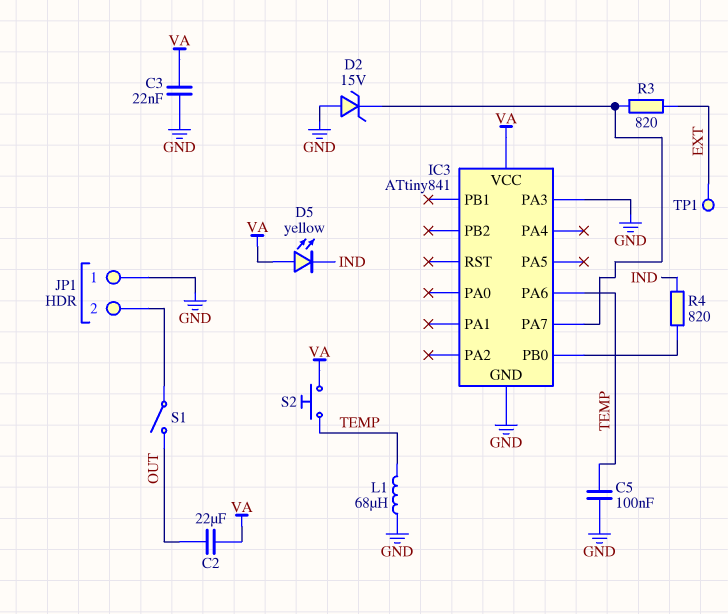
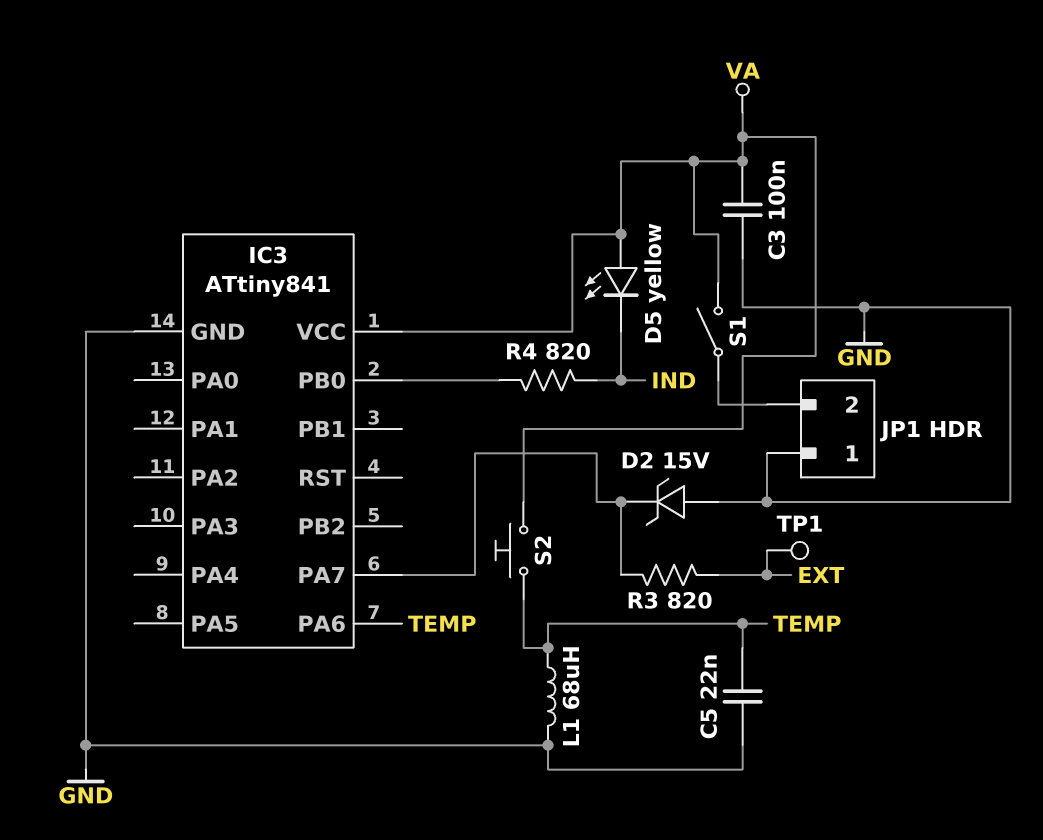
C2: 22uF (OUT, VA) -> none
C3: 22nF (GND, VA) -> 100nF (GND, VA)
C5: 100nF (GND, TEMP) -> 22nF (GND, TEMP)
IC3 pin PA3: GND -> none
S1: switch (JP1/2, OUT) -> switch (JP1/2, VA)

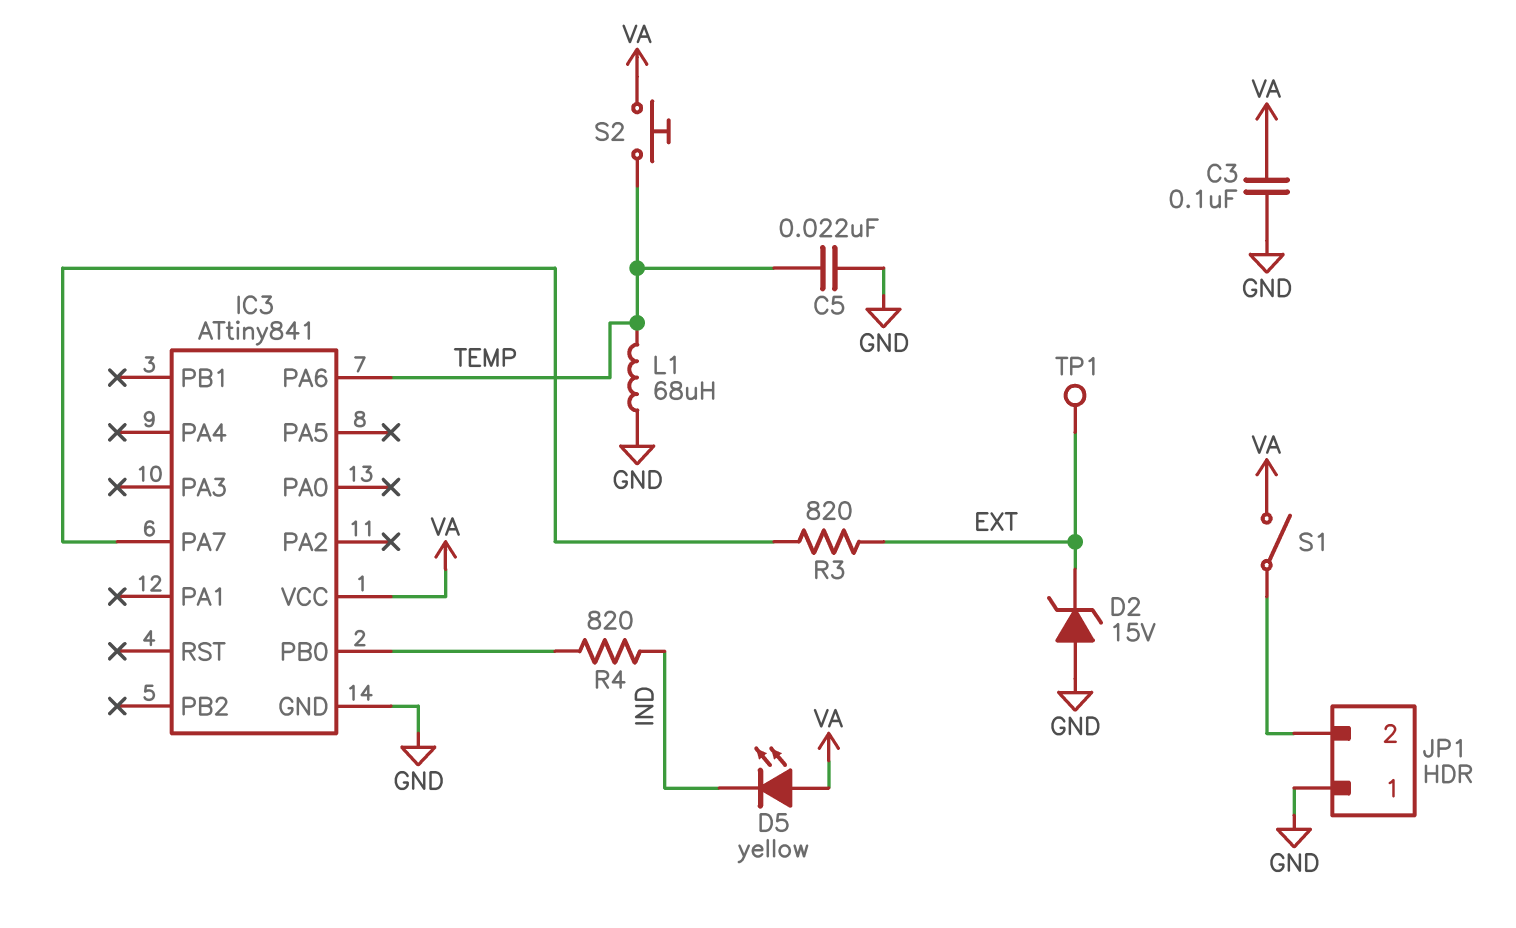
D2: zener 15V (A GND, K IC3/PA7) -> zener 15V (A GND, K EXT)

